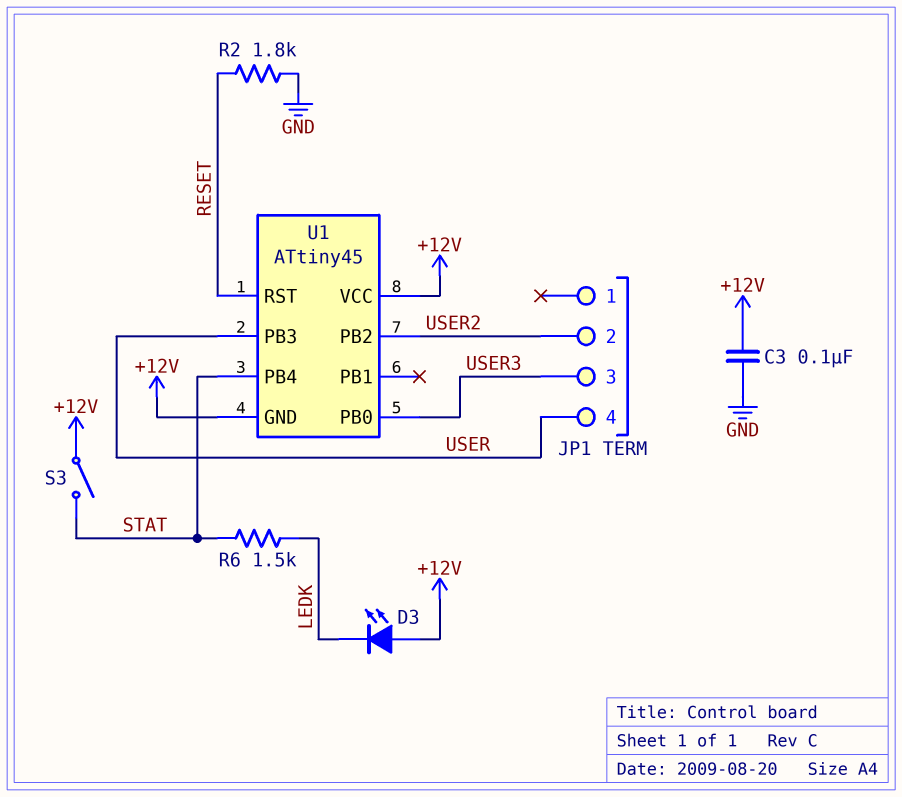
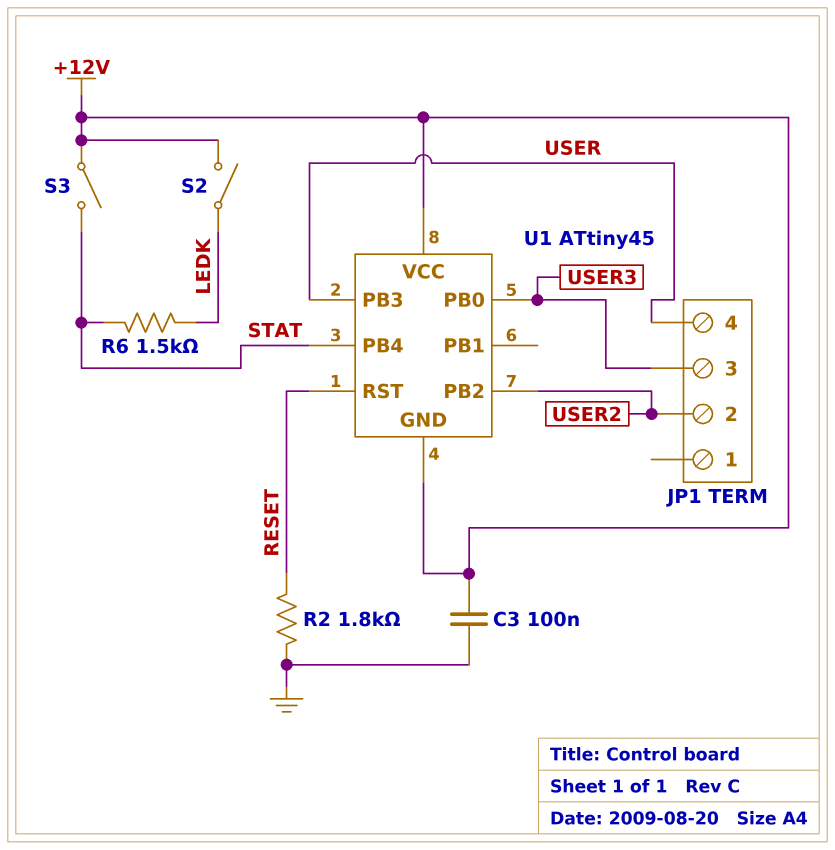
D3: LED (A +12V, K LEDK) -> none
S2: none -> switch (+12V, LEDK)

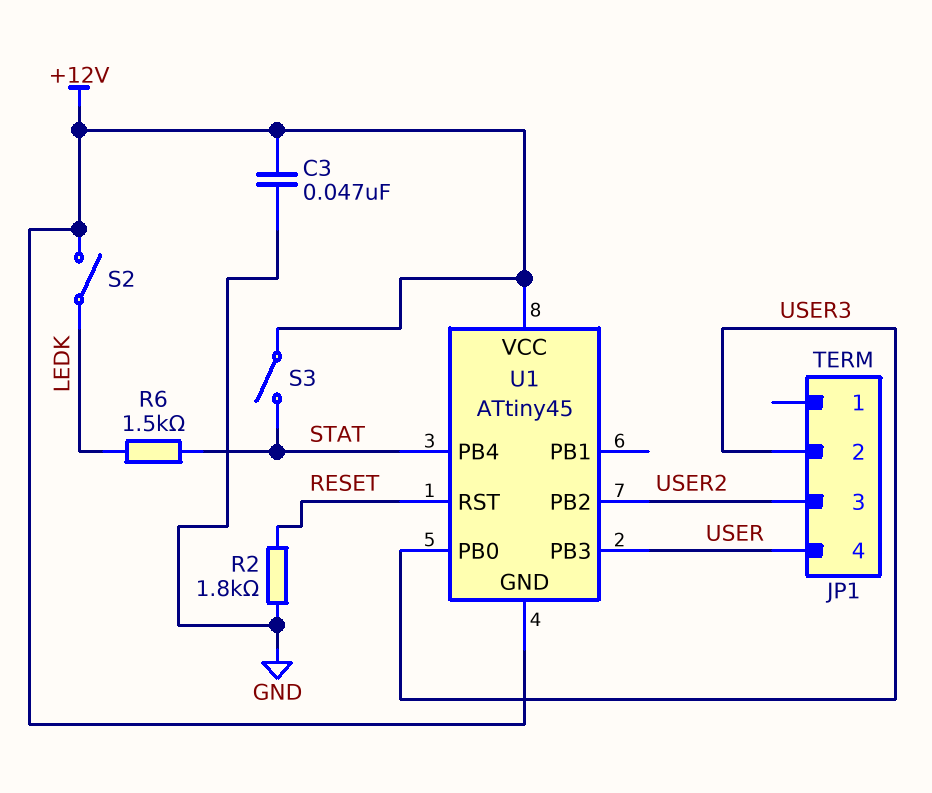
C3: 100nF (+12V, GND) -> 47nF (+12V, GND)
JP1 pin 2: USER2 -> USER3
JP1 pin 3: USER3 -> USER2

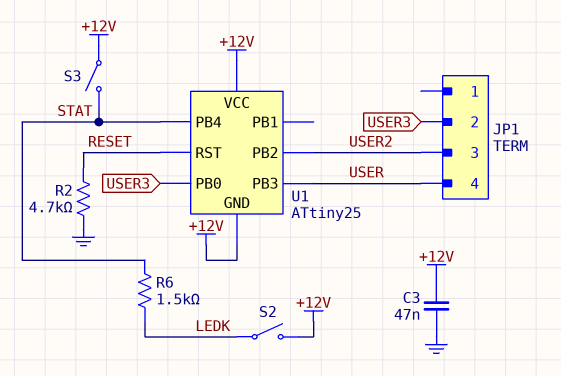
R2: 1.8k (GND, RESET) -> 4.7k (GND, RESET)
U1: ATtiny45 -> ATtiny25

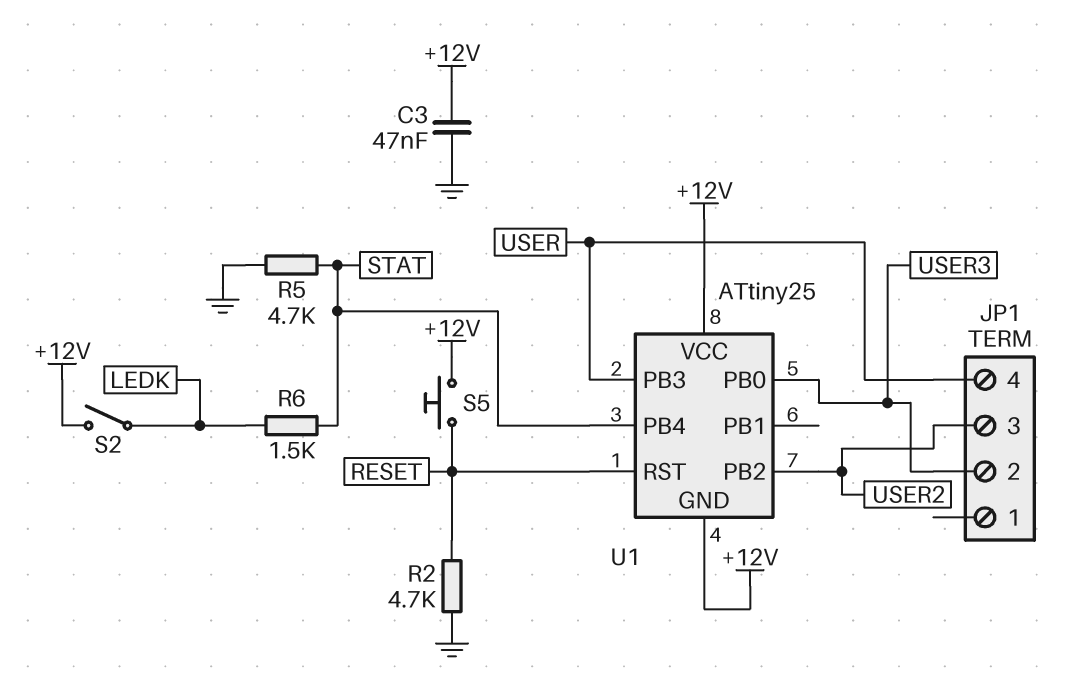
R5: none -> 4.7k (GND, STAT)
S3: switch (+12V, STAT) -> none
S5: none -> button (+12V, RESET)

